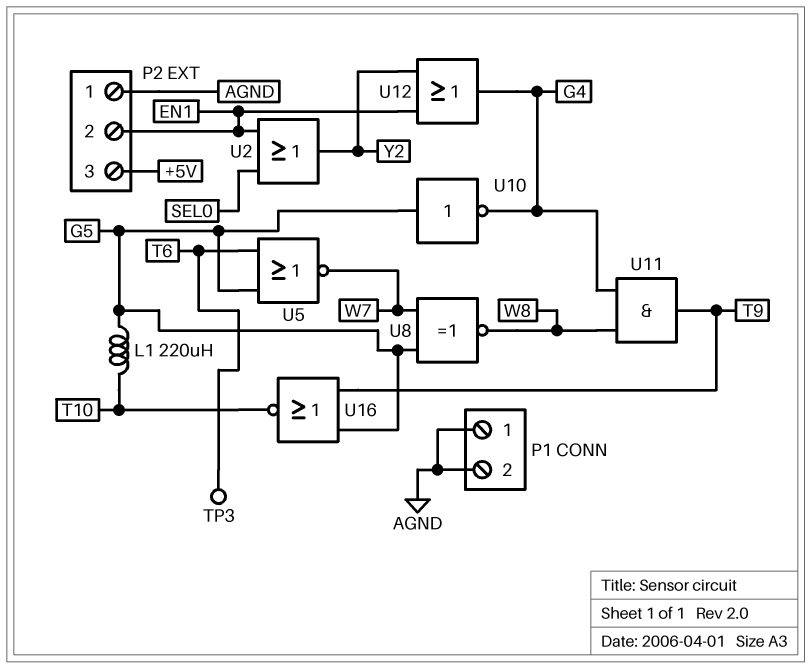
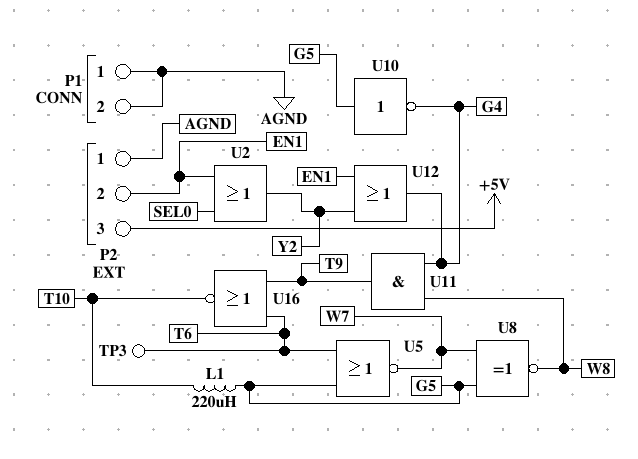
U16: NOR (in G5, in T9, out T10) -> NOR (in T6, in T9, out T10)

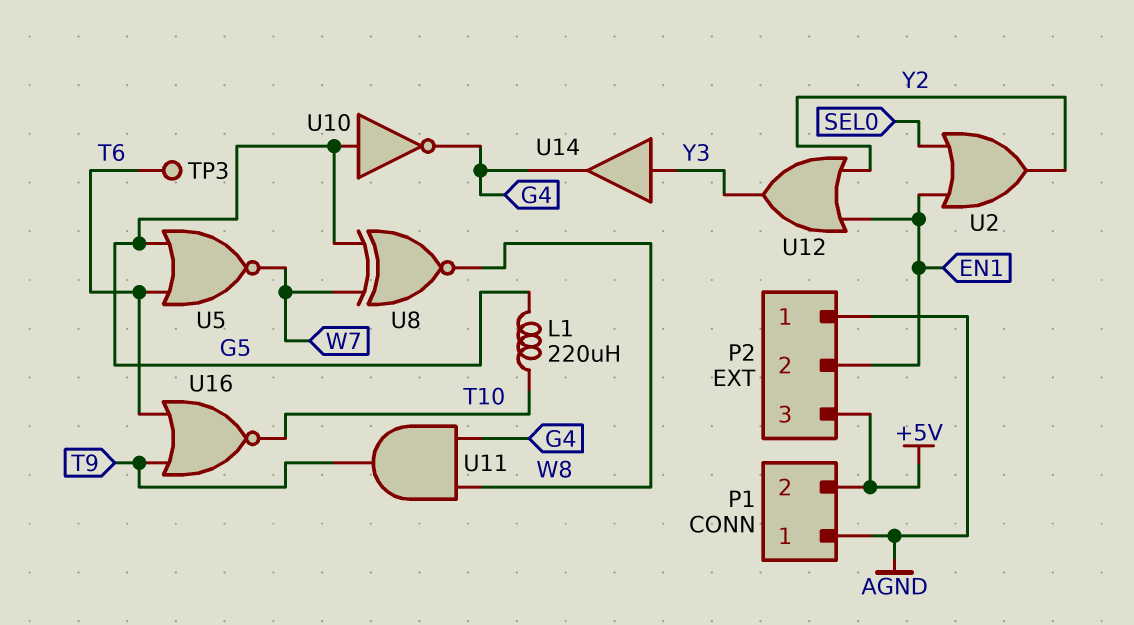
P1 pin 2: AGND -> +5V
U12: OR (in EN1, in Y2, out G4) -> OR (in EN1, in Y2, out Y3)
U14: none -> buffer (in Y3, out G4)

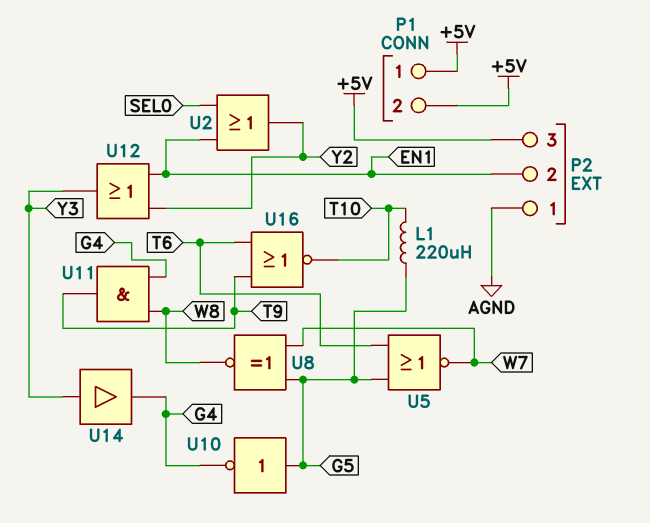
P1 pin 1: AGND -> +5V
TP3: test point (T6) -> none

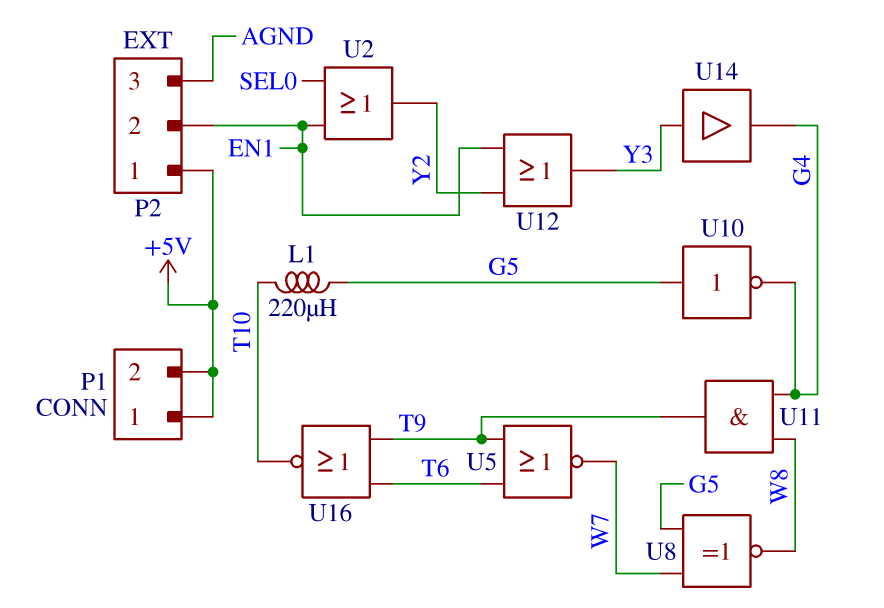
P2 pin 1: AGND -> +5V
P2 pin 3: +5V -> AGND
U5: NOR (in G5, in T6, out W7) -> NOR (in T6, in T9, out W7)

